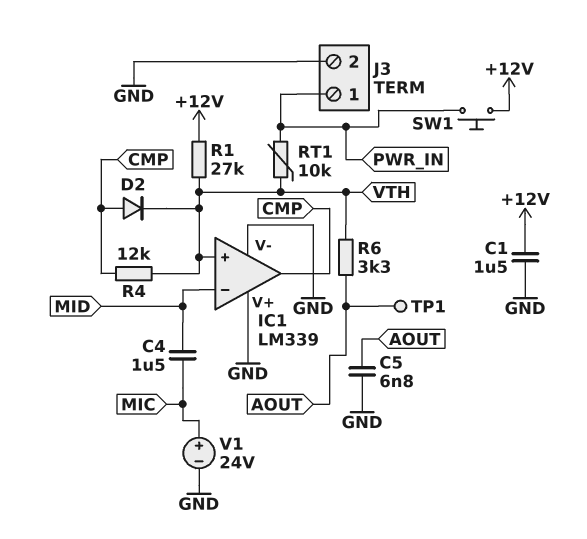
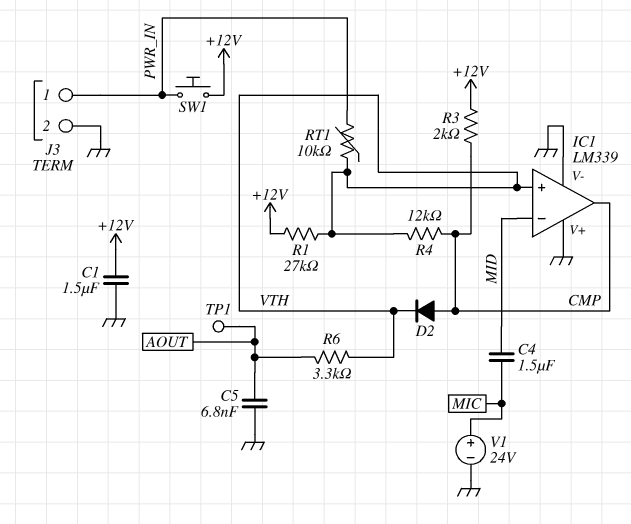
R3: none -> 2k (+12V, CMP)

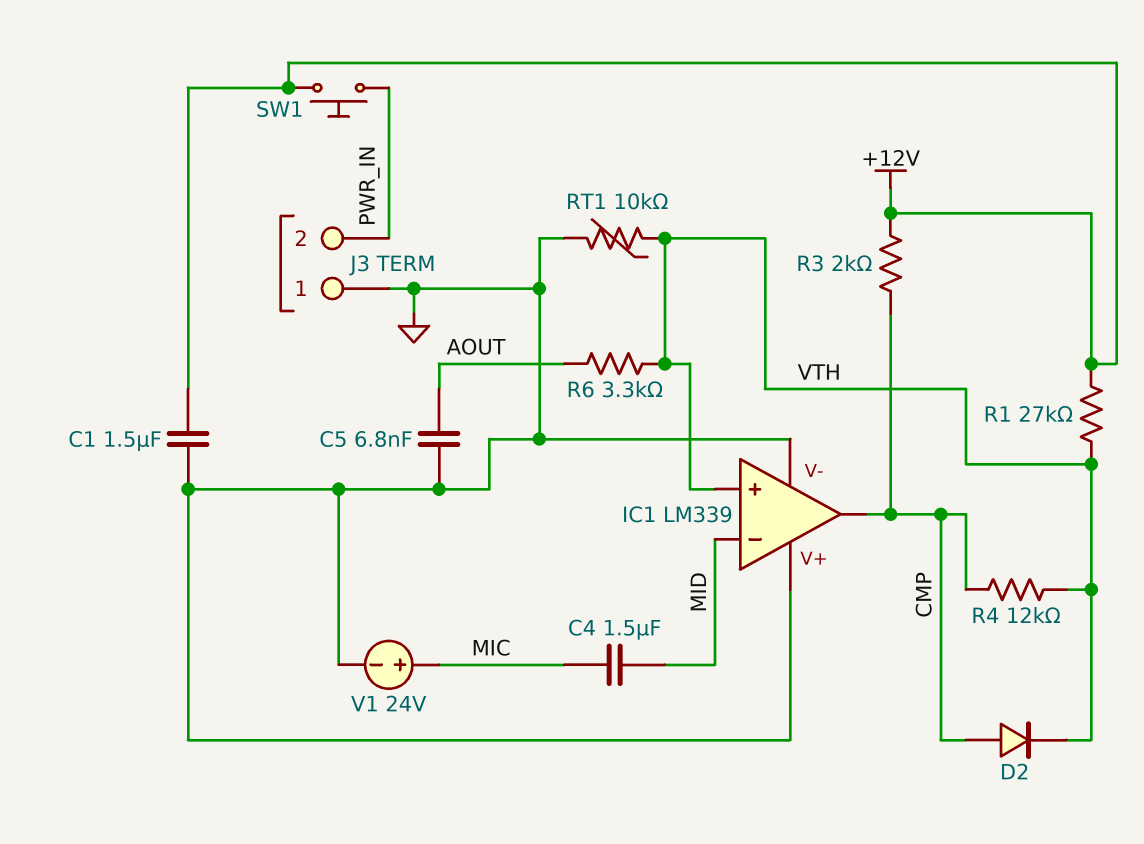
J3 pin 1: PWR_IN -> GND
J3 pin 2: GND -> PWR_IN
RT1: 10k (PWR_IN, VTH) -> 10k (GND, VTH)
TP1: test point (AOUT) -> none

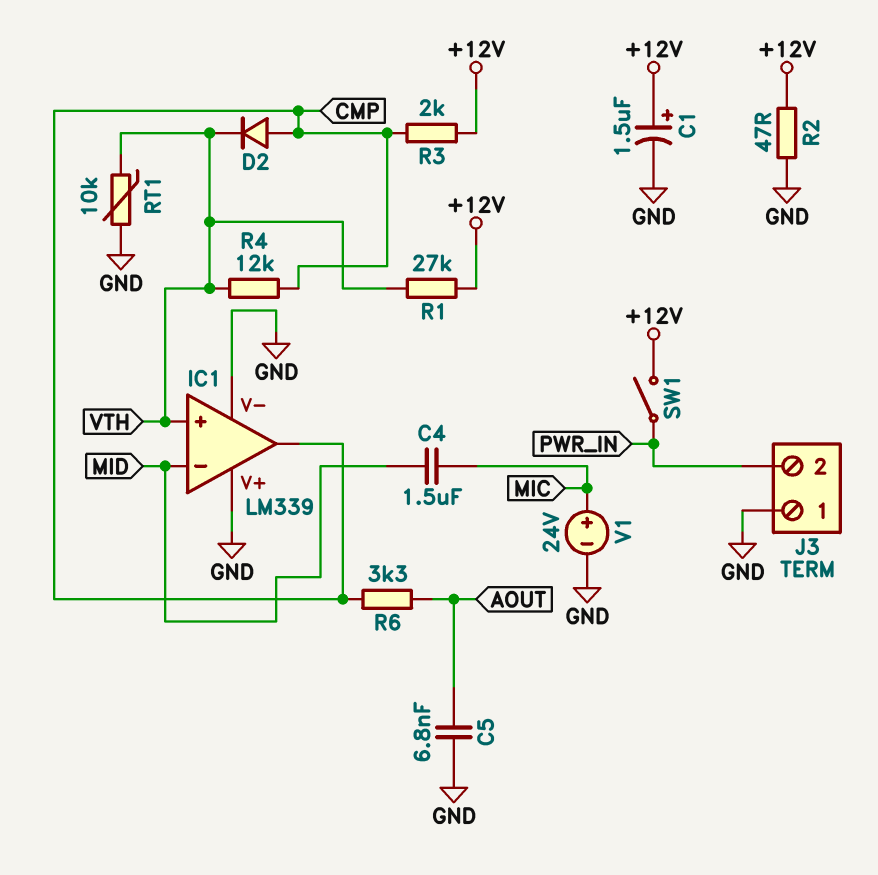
C1: 1.5uF (+12V, GND) -> 1.5uF (plus +12V, minus GND)
R2: none -> 47 (+12V, GND)
R6: 3.3k (AOUT, VTH) -> 3.3k (AOUT, CMP)
SW1: button (+12V, PWR_IN) -> switch (+12V, PWR_IN)

